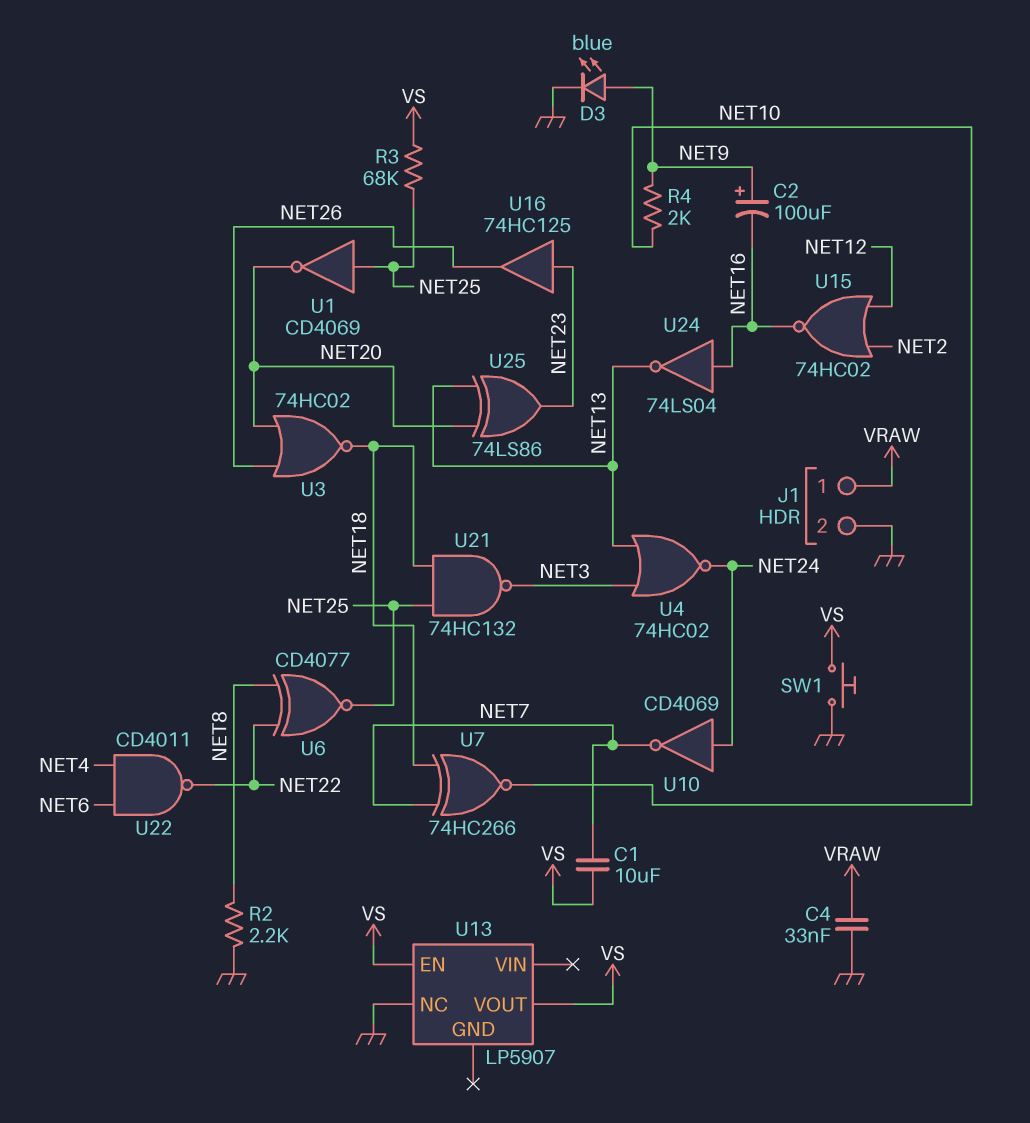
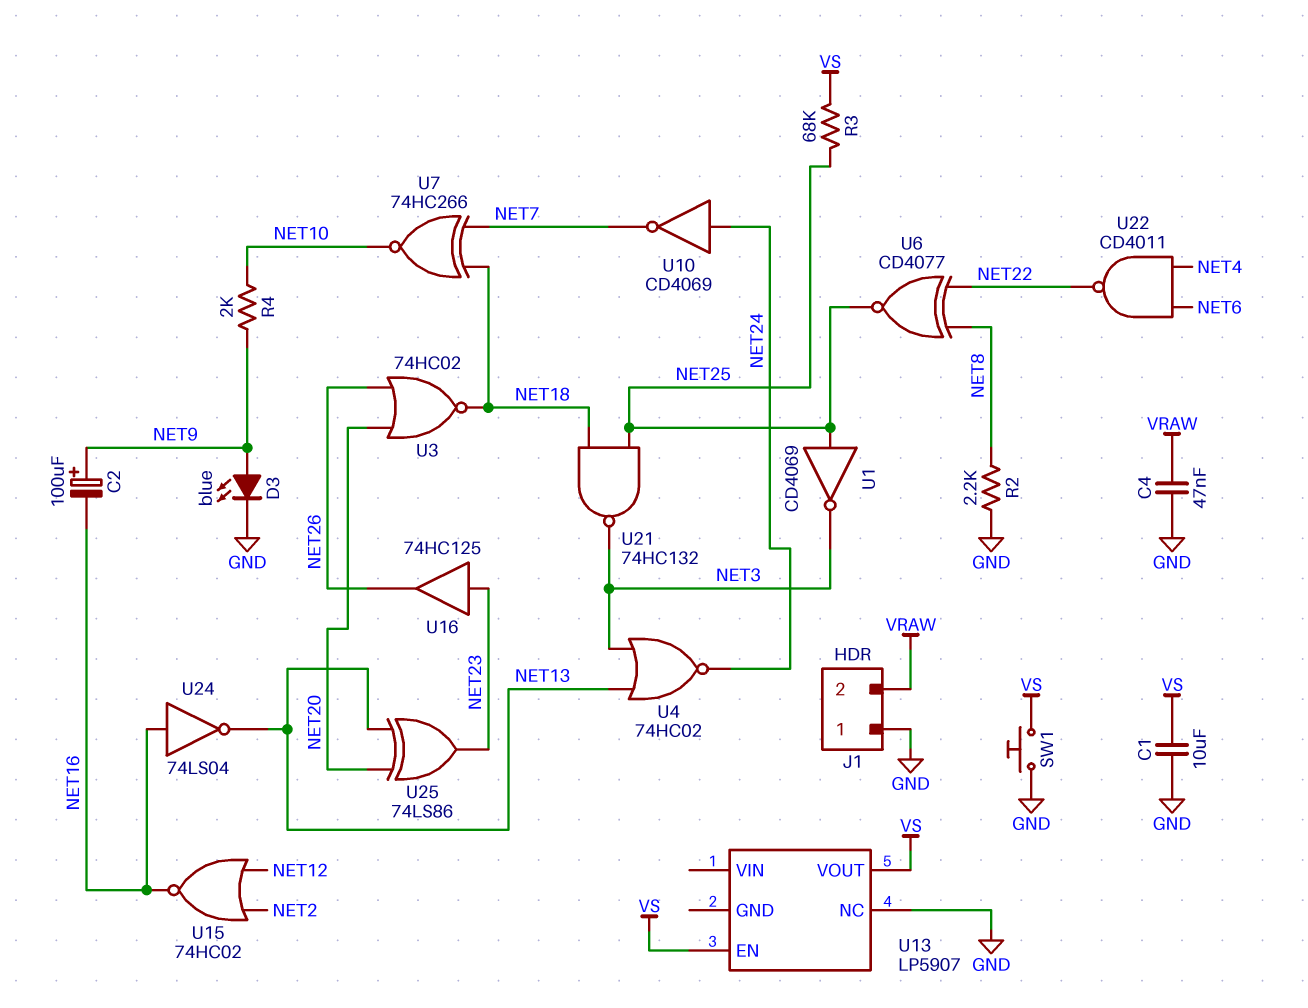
C1: 10uF (NET7, VS) -> 10uF (GND, VS)
C4: 33nF (GND, VRAW) -> 47nF (GND, VRAW)
J1 pin 1: VRAW -> GND
J1 pin 2: GND -> VRAW
U1: NOT CD4069 (in NET25, out NET20) -> NOT CD4069 (in NET25, out NET3)

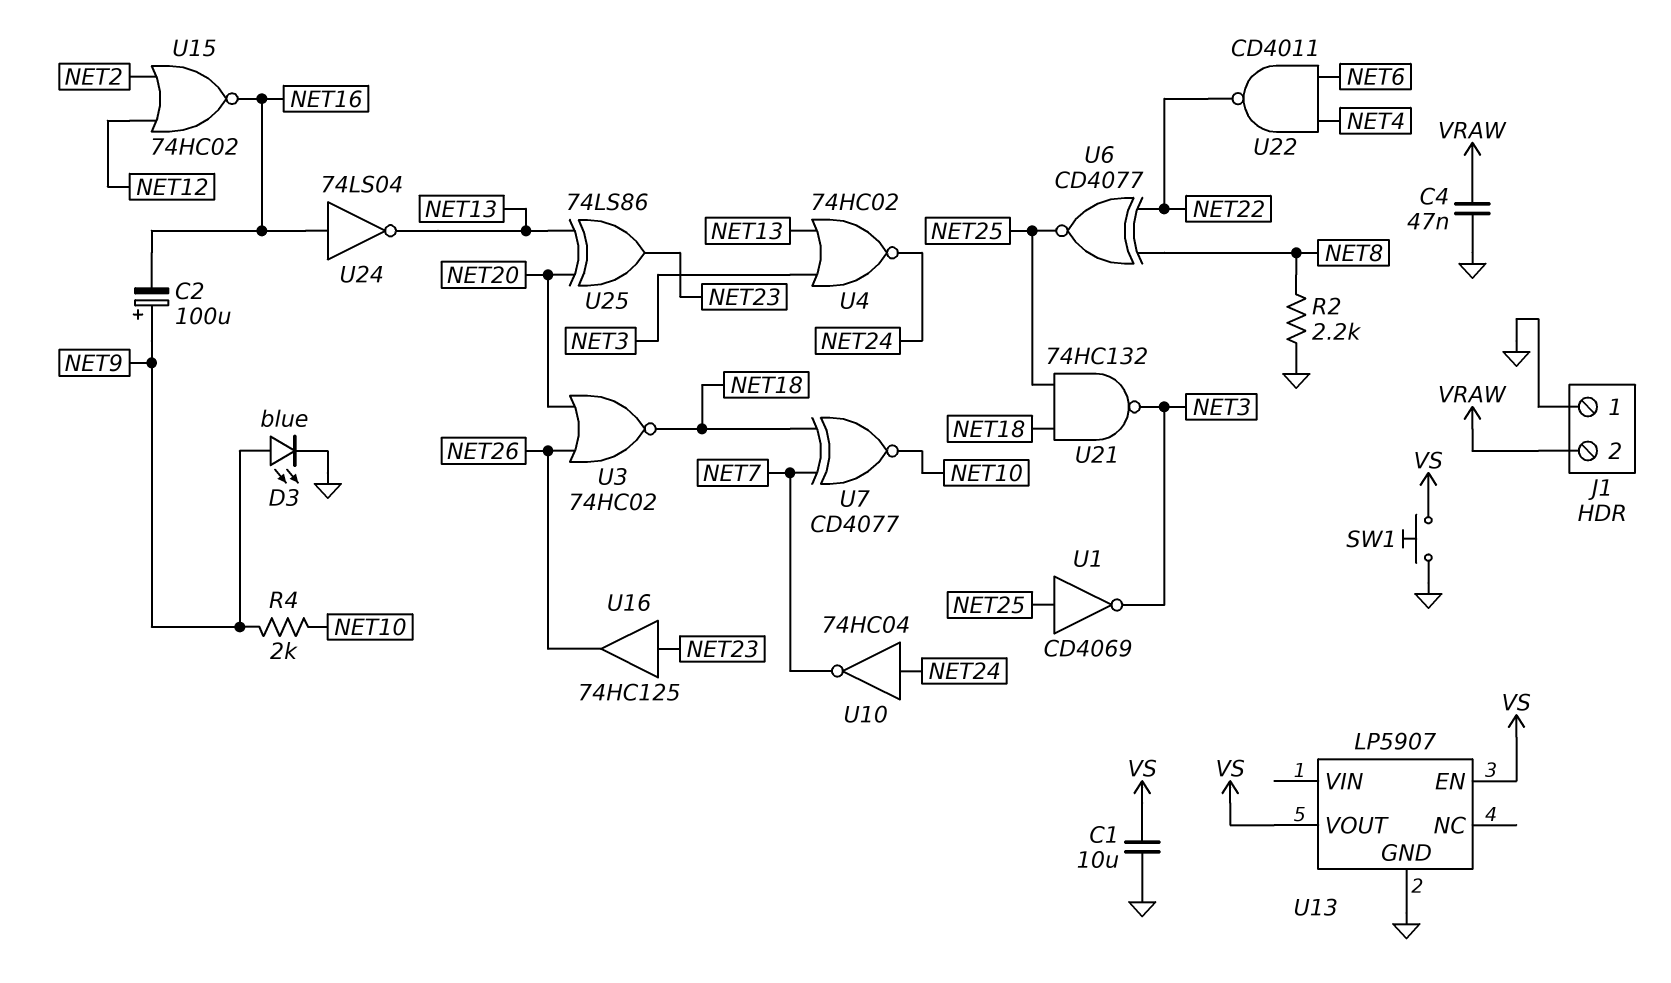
R3: 68k (NET25, VS) -> none
U7: XNOR 74HC266 (in NET7, in NET18, out NET10) -> XNOR CD4077 (in NET7, in NET18, out NET10)
U10: NOT CD4069 (in NET24, out NET7) -> NOT 74HC04 (in NET24, out NET7)
U13 pin GND: none -> GND
U13 pin NC: GND -> none

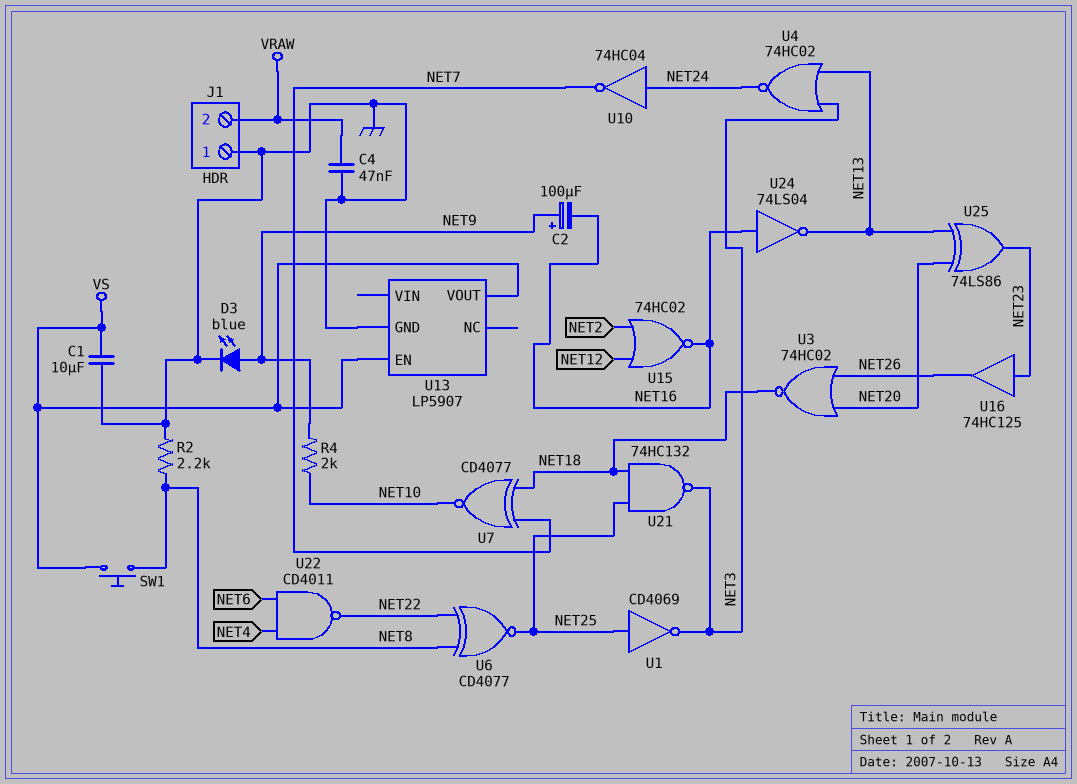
SW1: button (GND, VS) -> button (NET8, VS)

